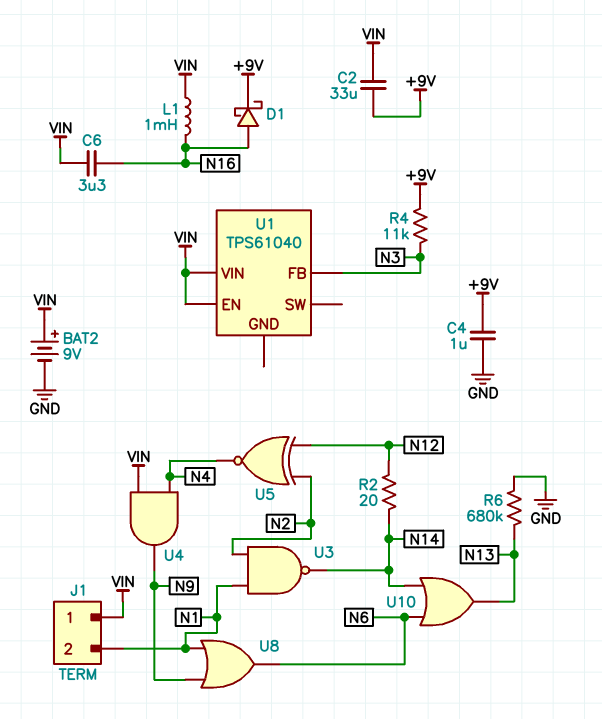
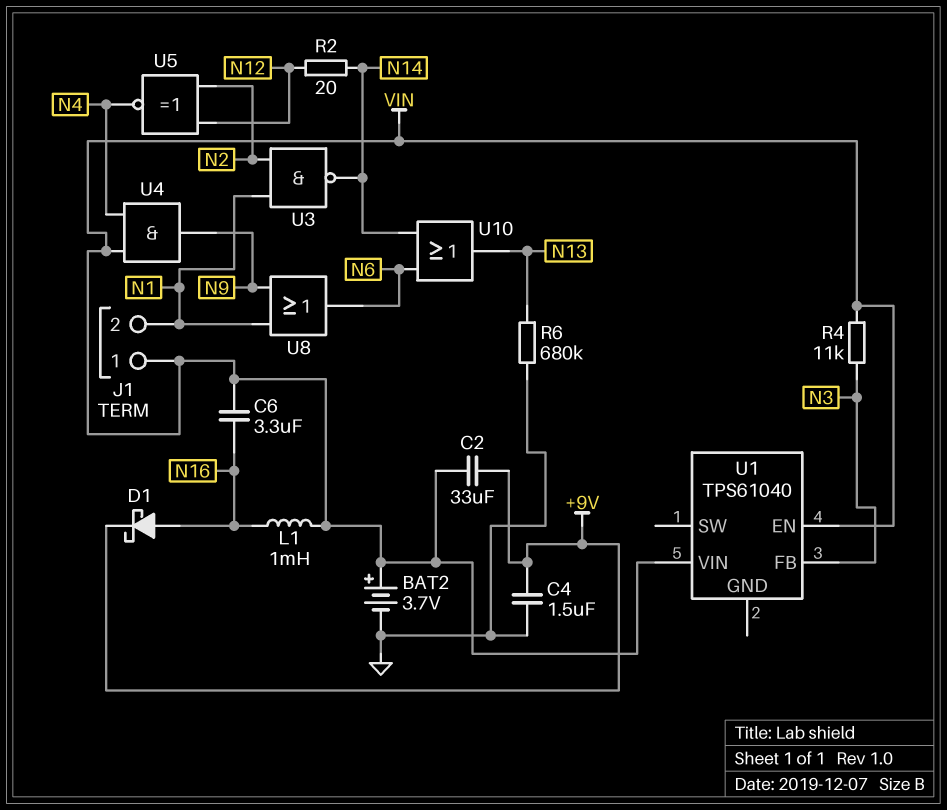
BAT2: 9V (plus VIN, minus GND) -> 3.7V (plus VIN, minus GND)
C4: 1uF (+9V, GND) -> 1.5uF (+9V, GND)
R4: 11k (+9V, N3) -> 11k (N3, VIN)

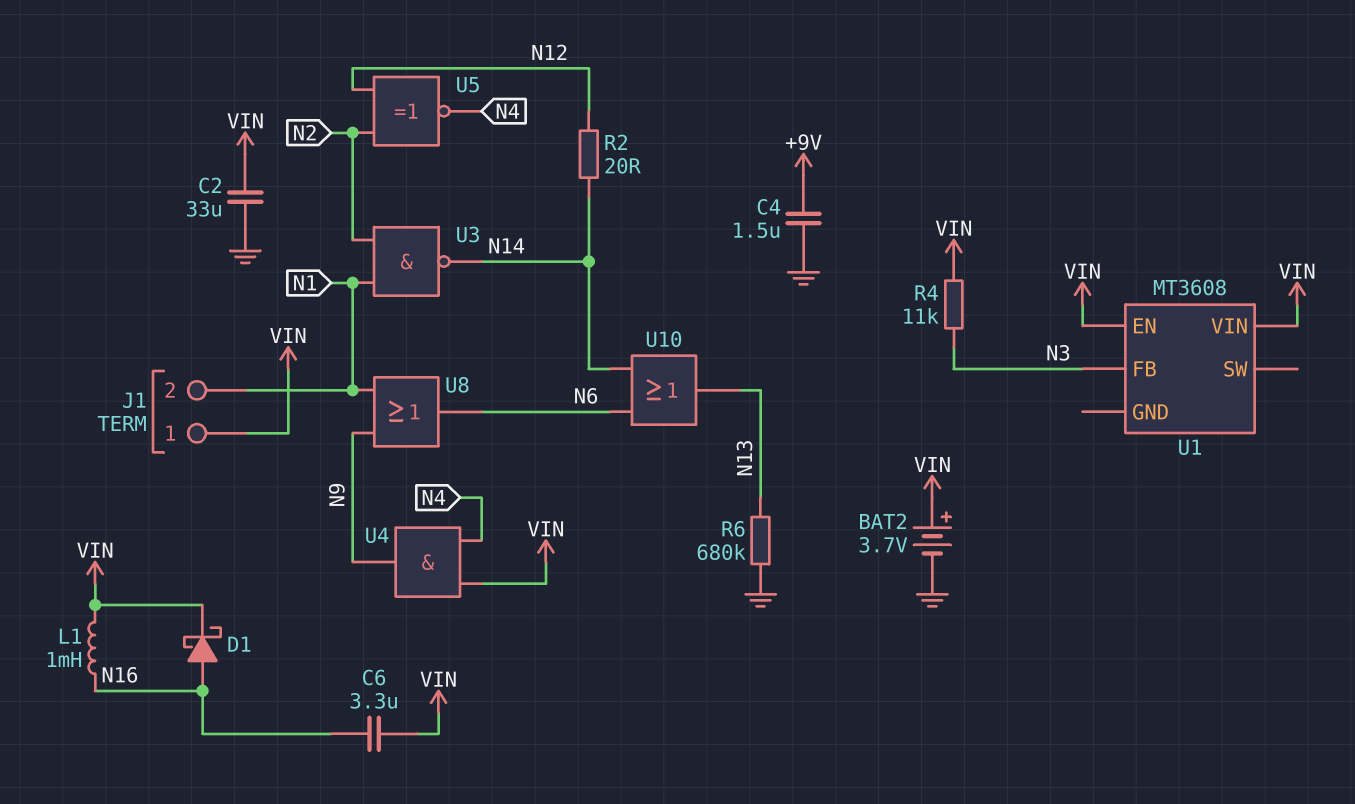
C2: 33uF (+9V, VIN) -> 33uF (GND, VIN)
D1: schottky (A N16, K +9V) -> schottky (A N16, K VIN)
U1: TPS61040 -> MT3608

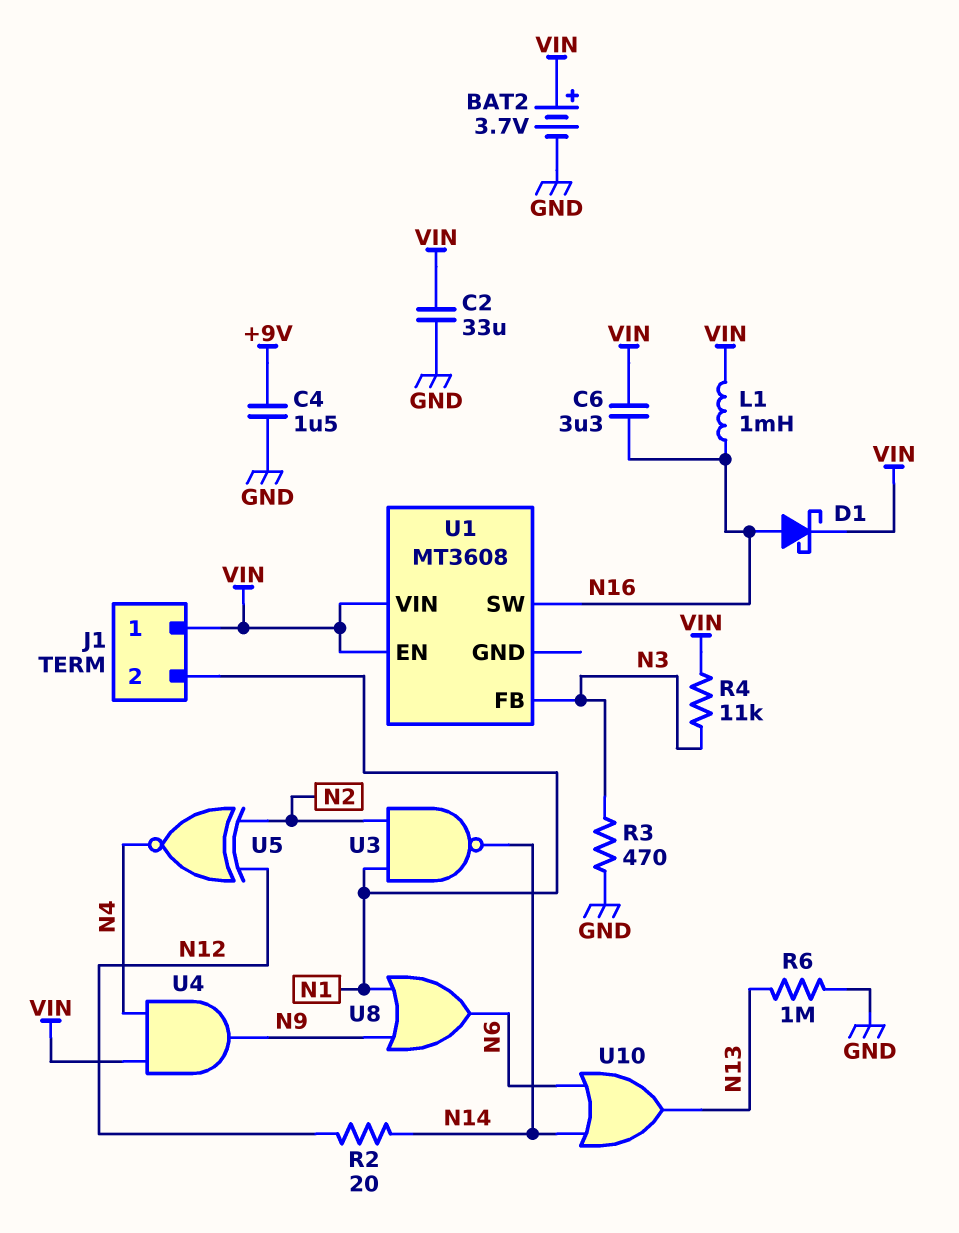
R3: none -> 470 (GND, N3)
R6: 680k (GND, N13) -> 1M (GND, N13)
U1 pin SW: none -> N16

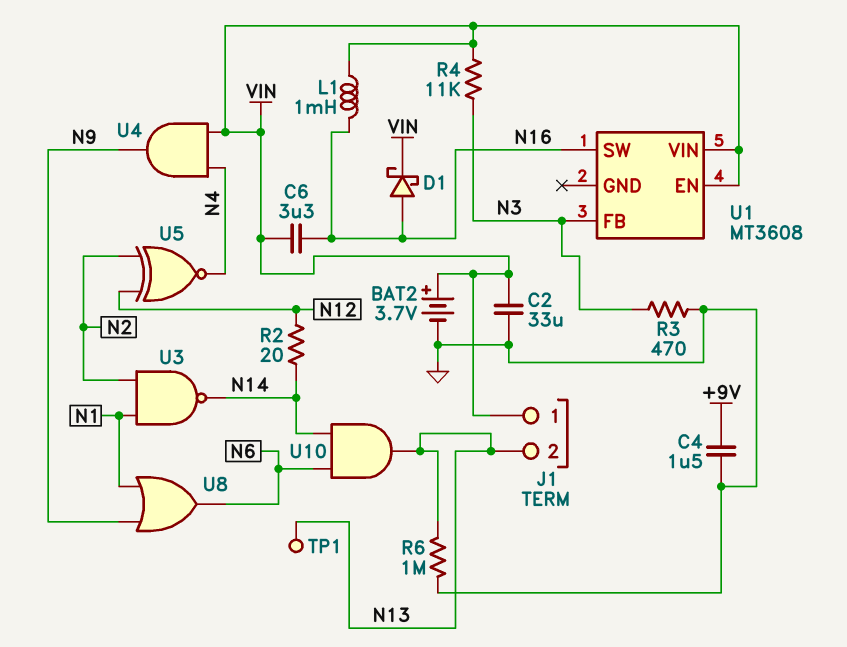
J1 pin 2: N1 -> N13
TP1: none -> test point (N13)
U10: OR (in N6, in N14, out N13) -> AND (in N6, in N14, out N13)

